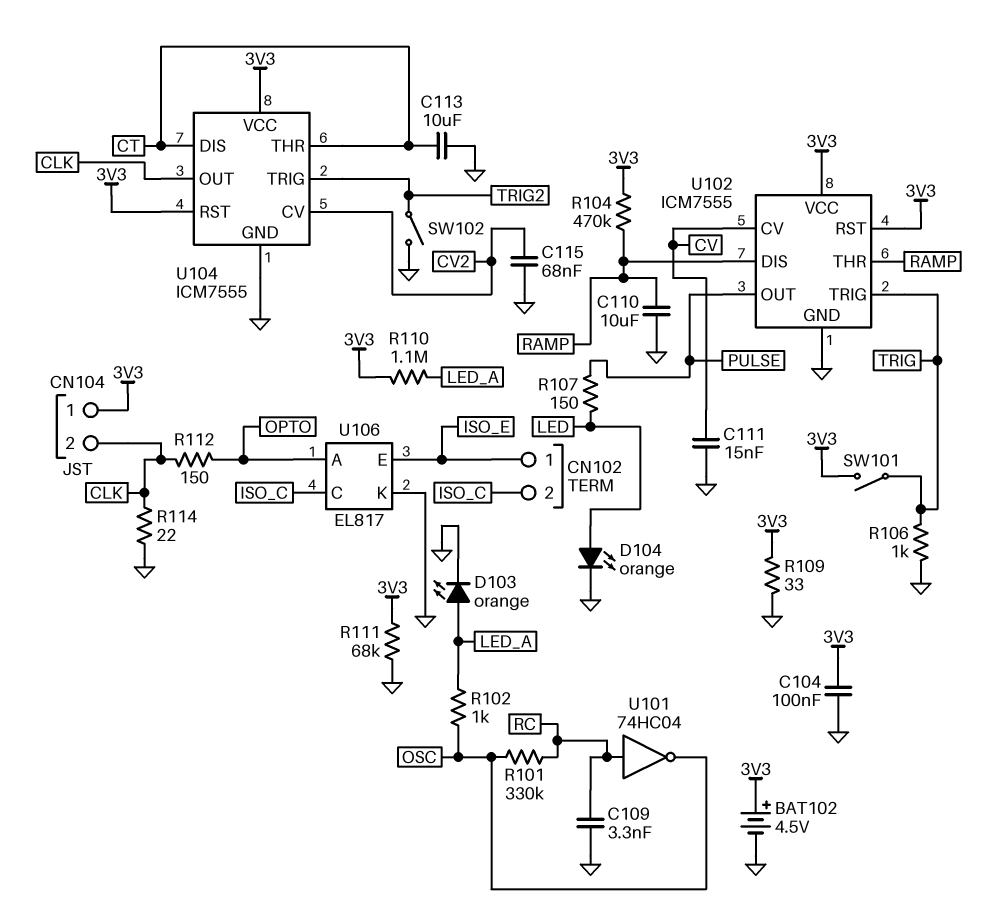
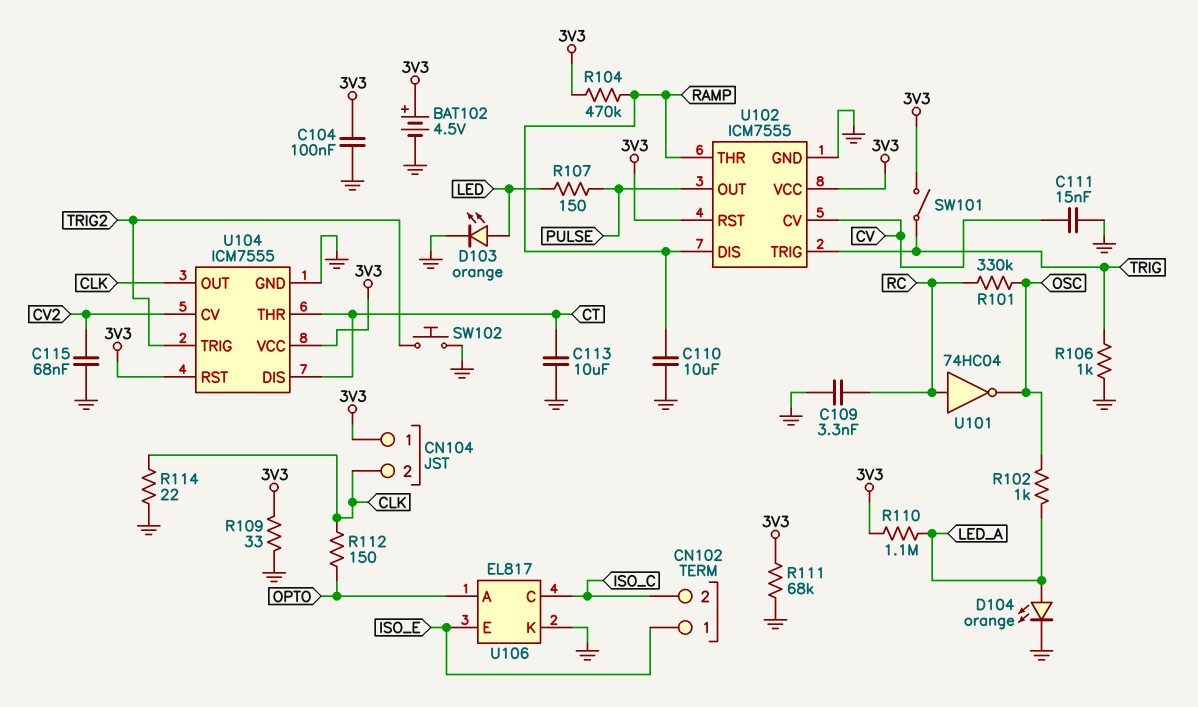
D103: LED orange (A LED_A, K GND) -> LED orange (A LED, K GND)
D104: LED orange (A LED, K GND) -> LED orange (A LED_A, K GND)
SW102: switch (GND, TRIG2) -> button (GND, TRIG2)

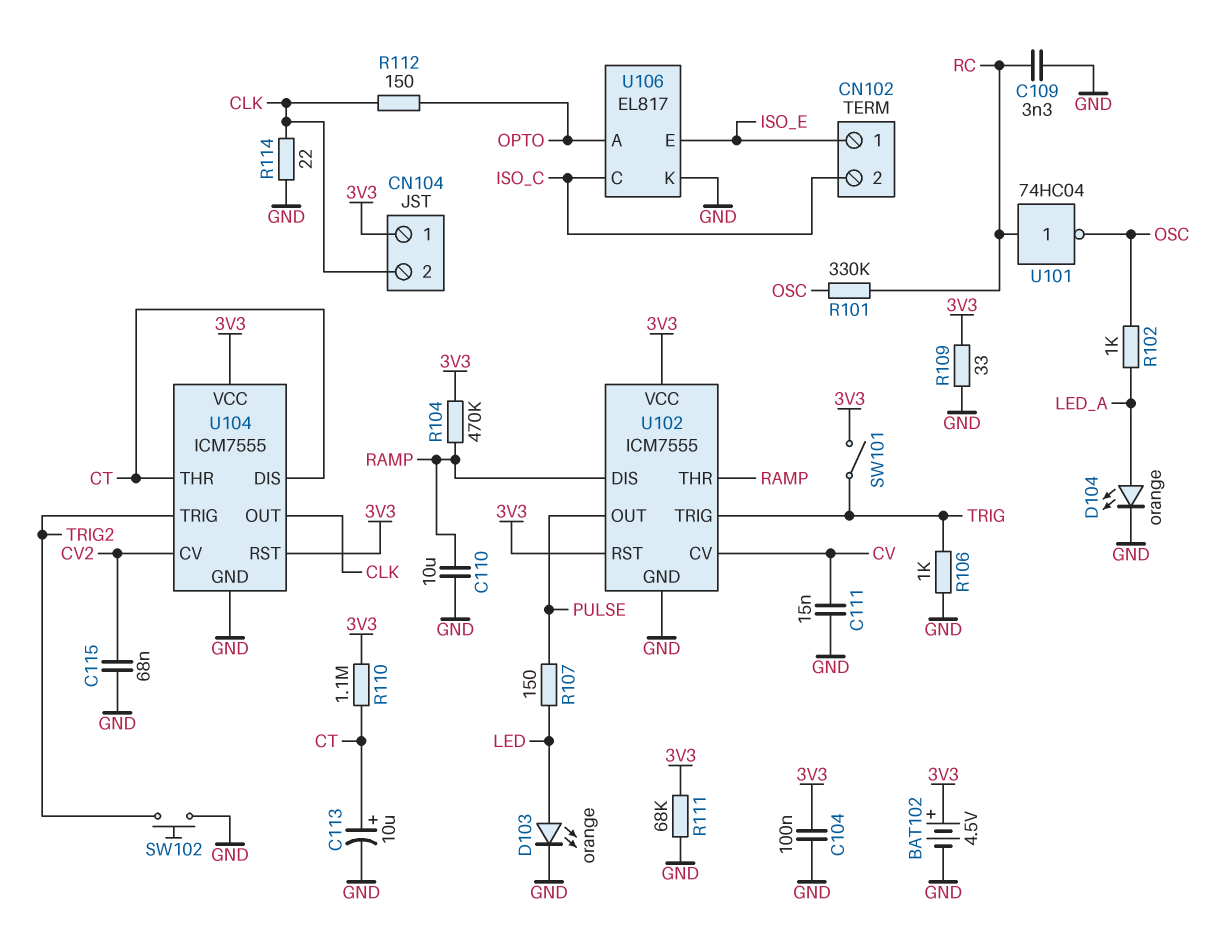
C113: 10uF (CT, GND) -> 10uF (plus CT, minus GND)
R110: 1.1M (3V3, LED_A) -> 1.1M (3V3, CT)

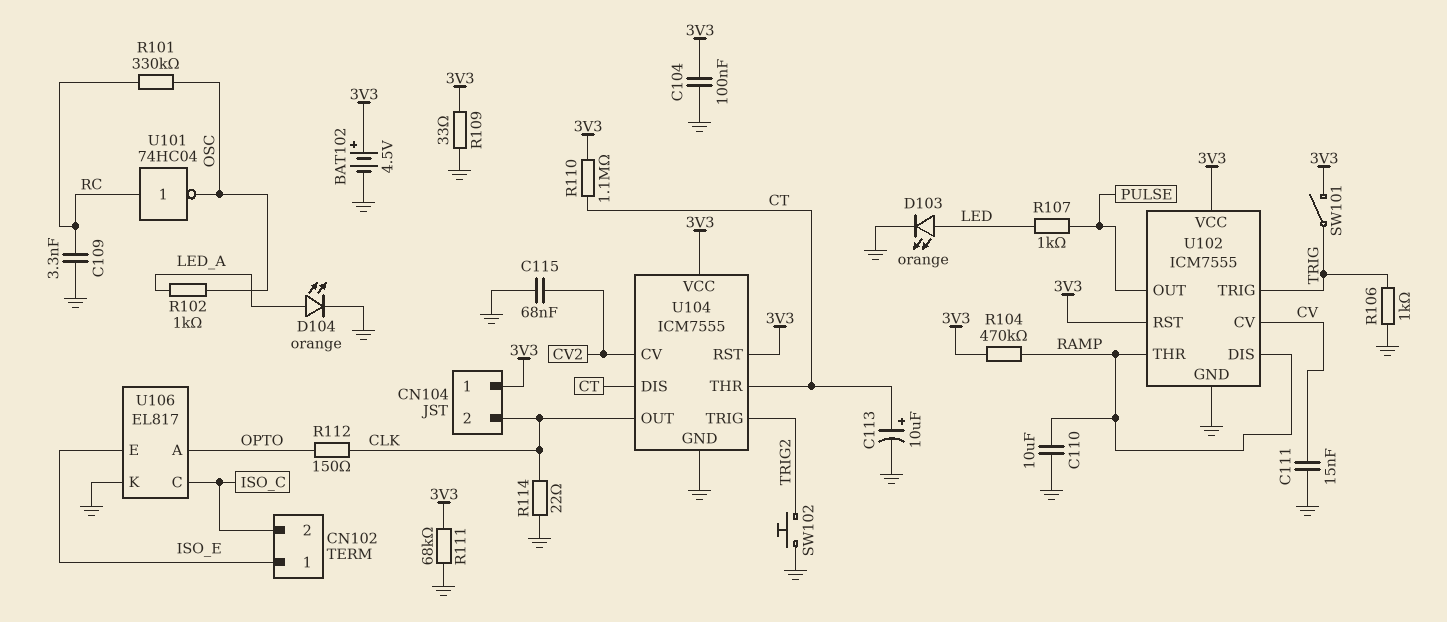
R107: 150 (LED, PULSE) -> 1k (LED, PULSE)

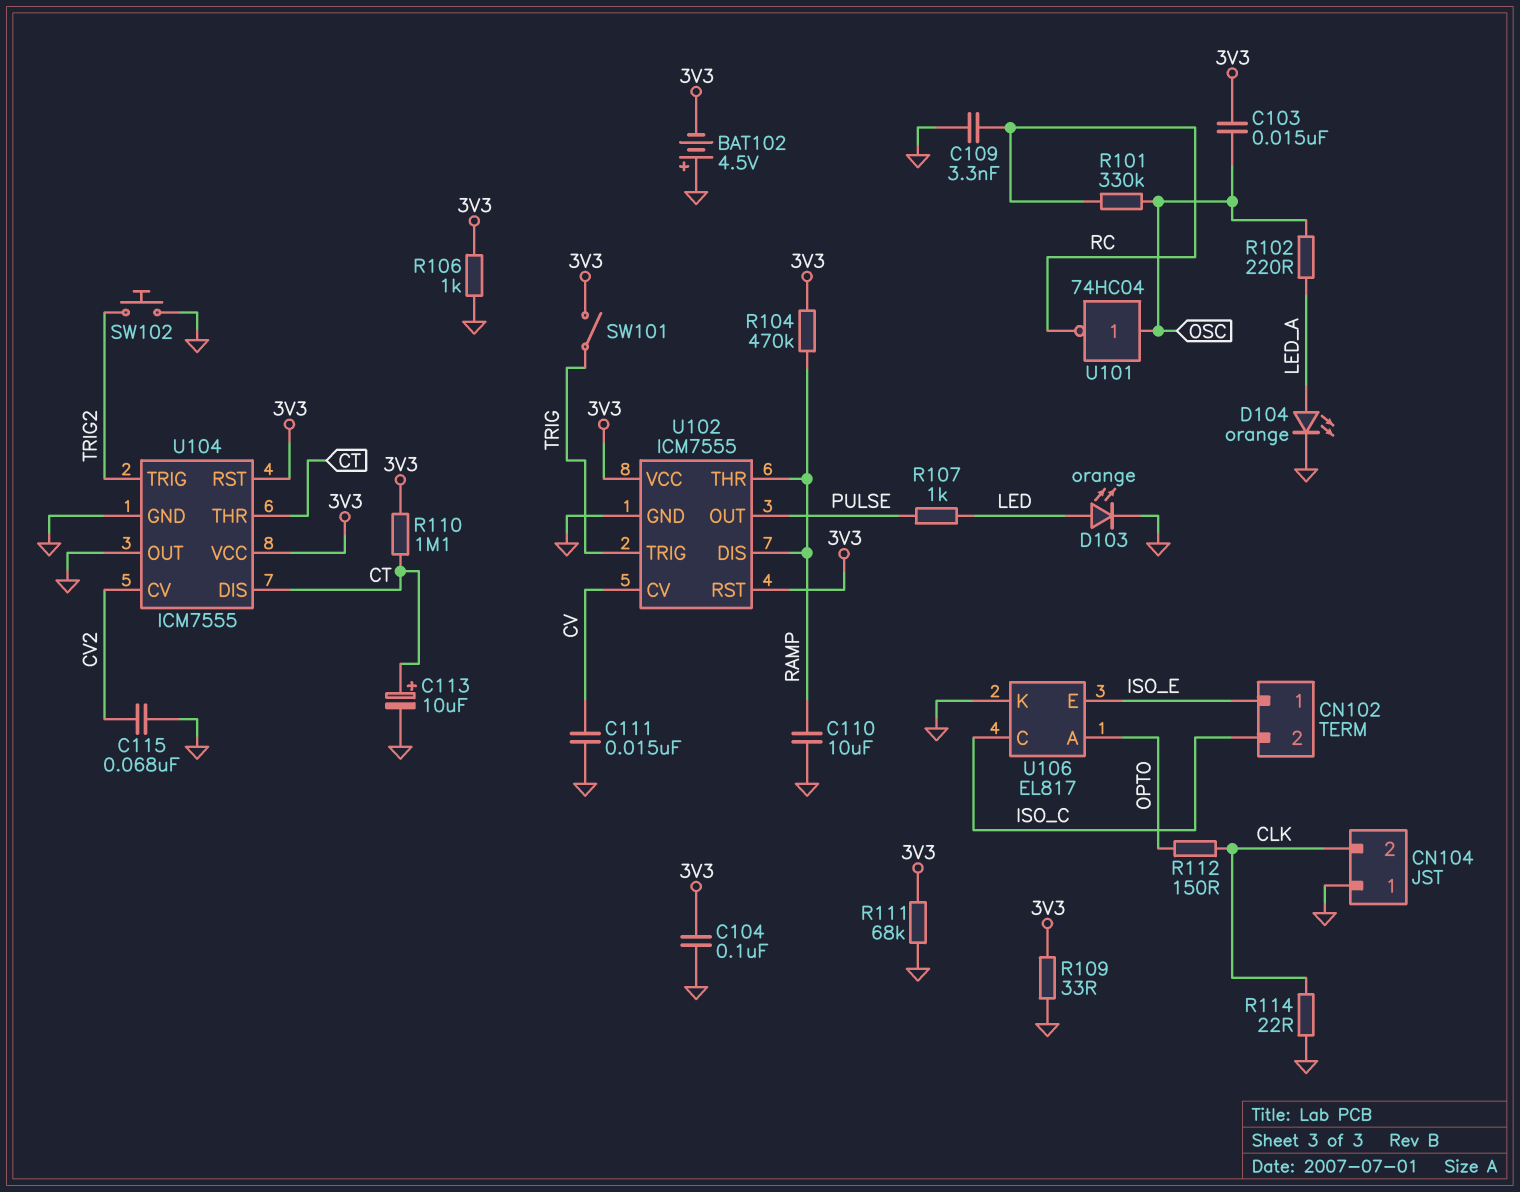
BAT102: 4.5V (plus 3V3, minus GND) -> 4.5V (plus GND, minus 3V3)
C103: none -> 15nF (3V3, OSC)
CN104 pin 1: 3V3 -> GND
R102: 1k (LED_A, OSC) -> 220 (LED_A, OSC)
R106: 1k (GND, TRIG) -> 1k (3V3, GND)
U101: NOT 74HC04 (in RC, out OSC) -> NOT 74HC04 (in OSC, out RC)
U104 pin OUT: CLK -> GND

